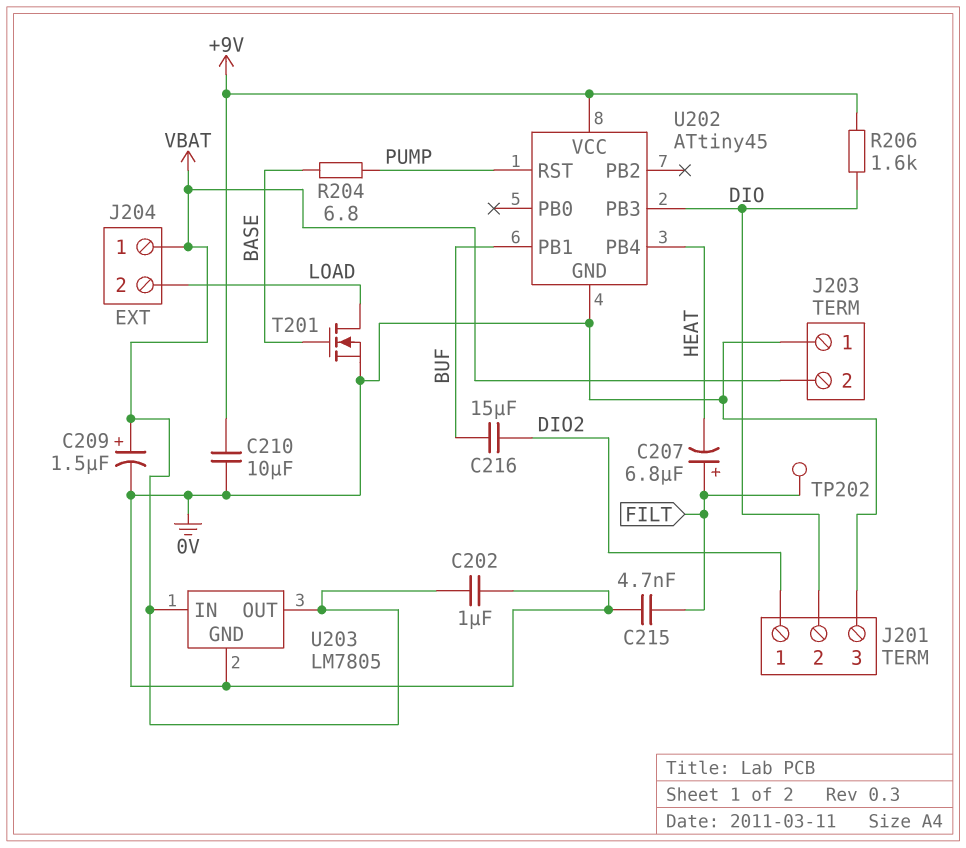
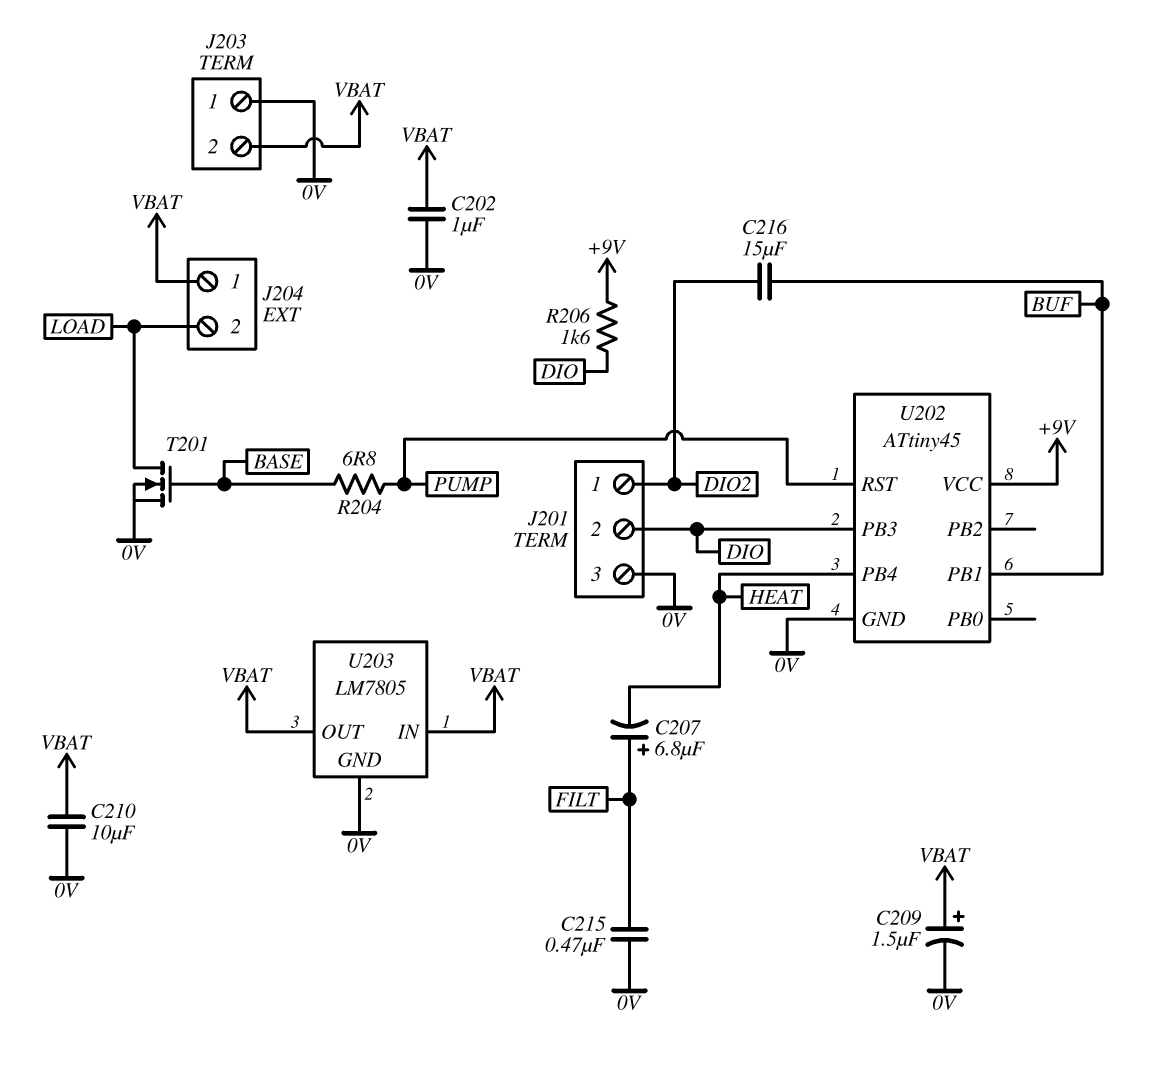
C210: 10uF (+9V, 0V) -> 10uF (0V, VBAT)
C215: 4.7nF (0V, FILT) -> 470nF (0V, FILT)
TP202: test point (FILT) -> none

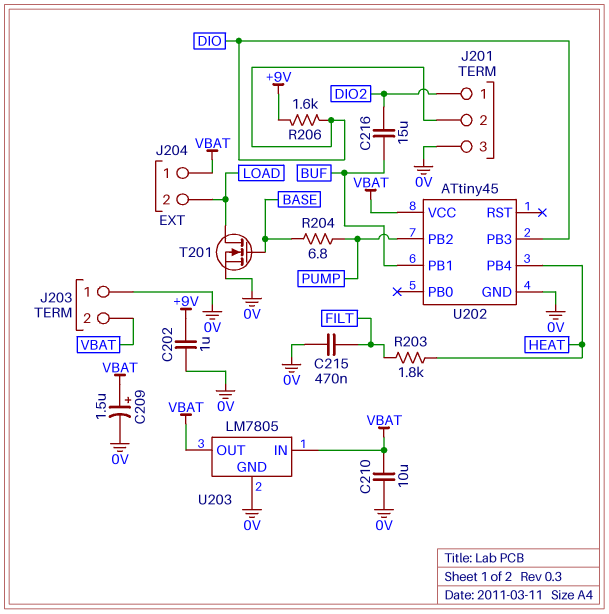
C202: 1uF (0V, VBAT) -> 1uF (+9V, 0V)
C207: 6.8uF (plus FILT, minus HEAT) -> none
R203: none -> 1.8k (FILT, HEAT)
U202 pin PB2: none -> PUMP
U202 pin RST: PUMP -> none
U202 pin VCC: +9V -> VBAT

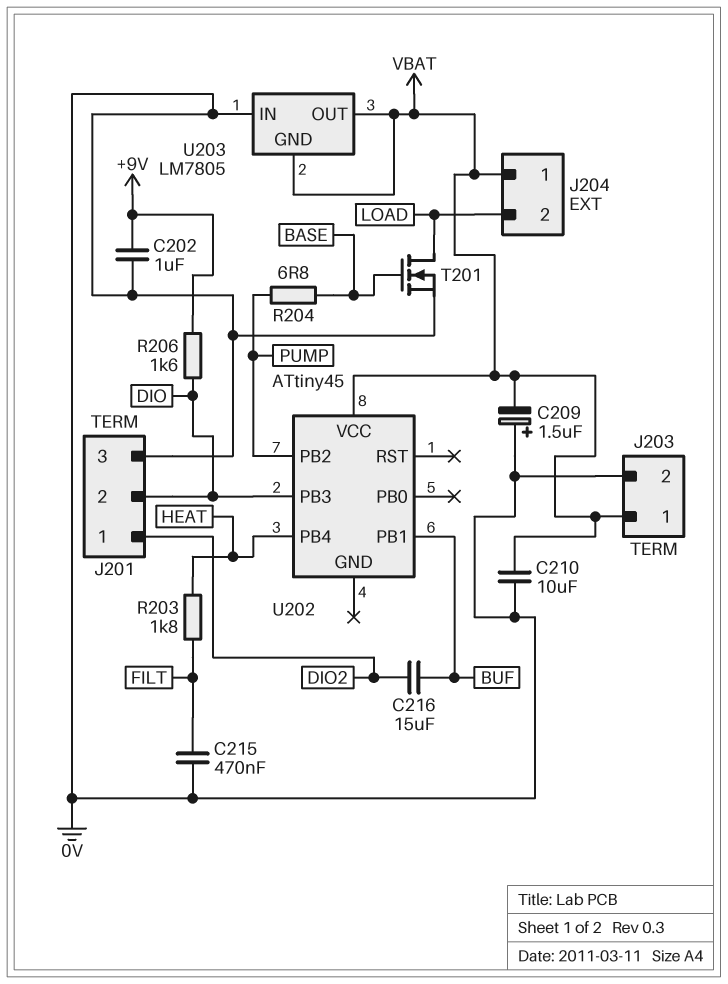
C209: 1.5uF (plus VBAT, minus 0V) -> 1.5uF (plus 0V, minus VBAT)
J203 pin 1: 0V -> VBAT
J203 pin 2: VBAT -> 0V
U202 pin GND: 0V -> none
U203 pin GND: 0V -> VBAT
U203 pin IN: VBAT -> 0V

